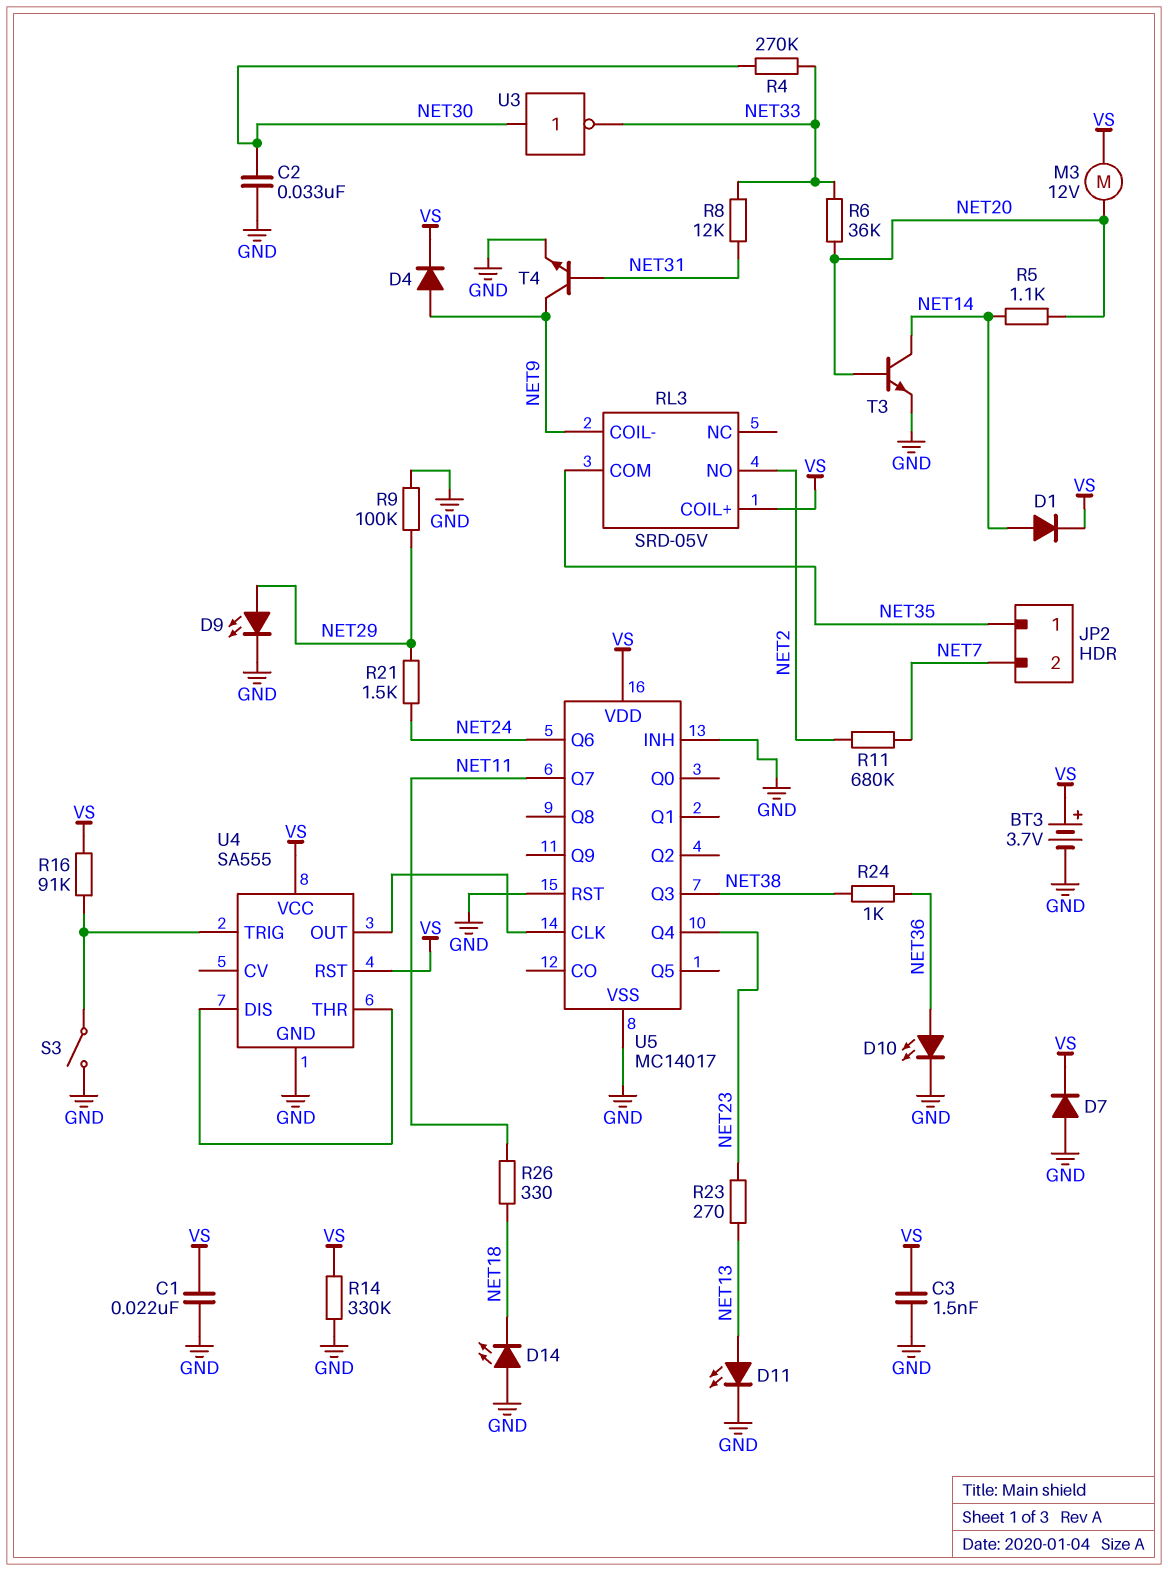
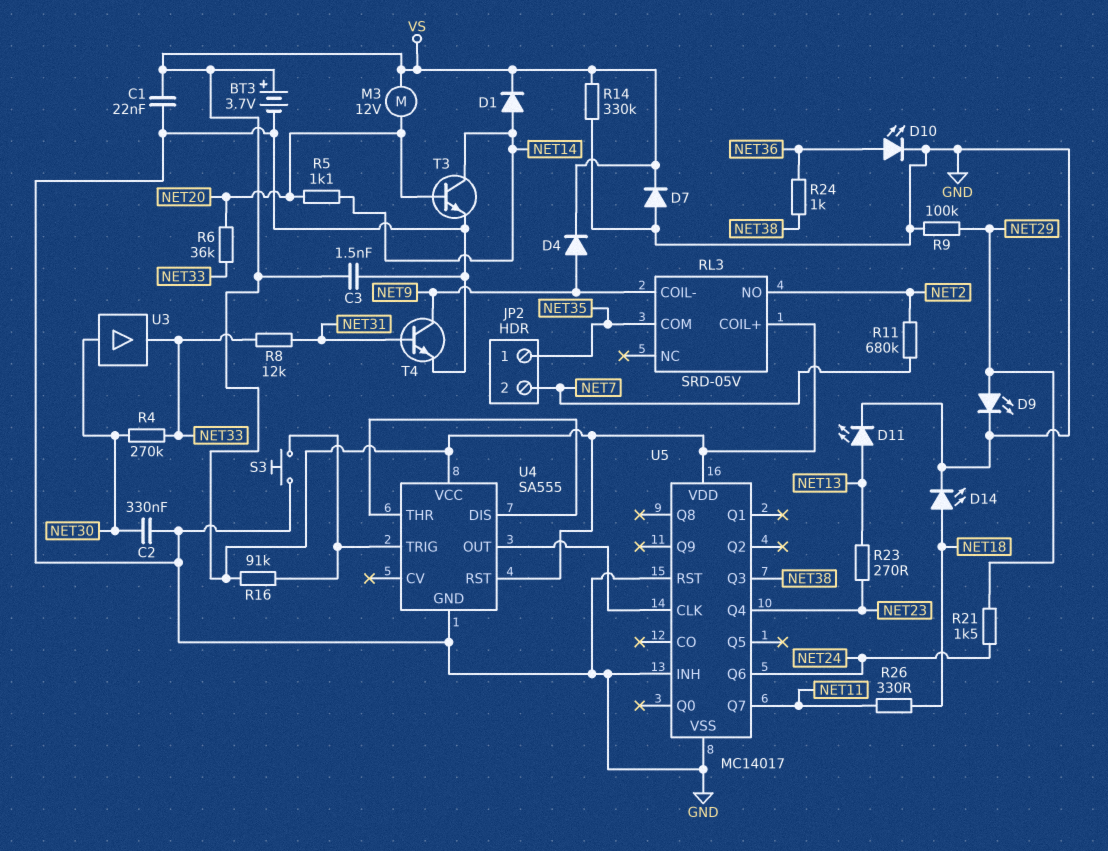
C2: 33nF (GND, NET30) -> 330nF (GND, NET30)
D14: LED (A GND, K NET18) -> LED (A NET18, K GND)
S3: switch (GND, U4/TRIG) -> button (GND, U4/TRIG)
U3: NOT (in NET30, out NET33) -> buffer (in NET30, out NET33)

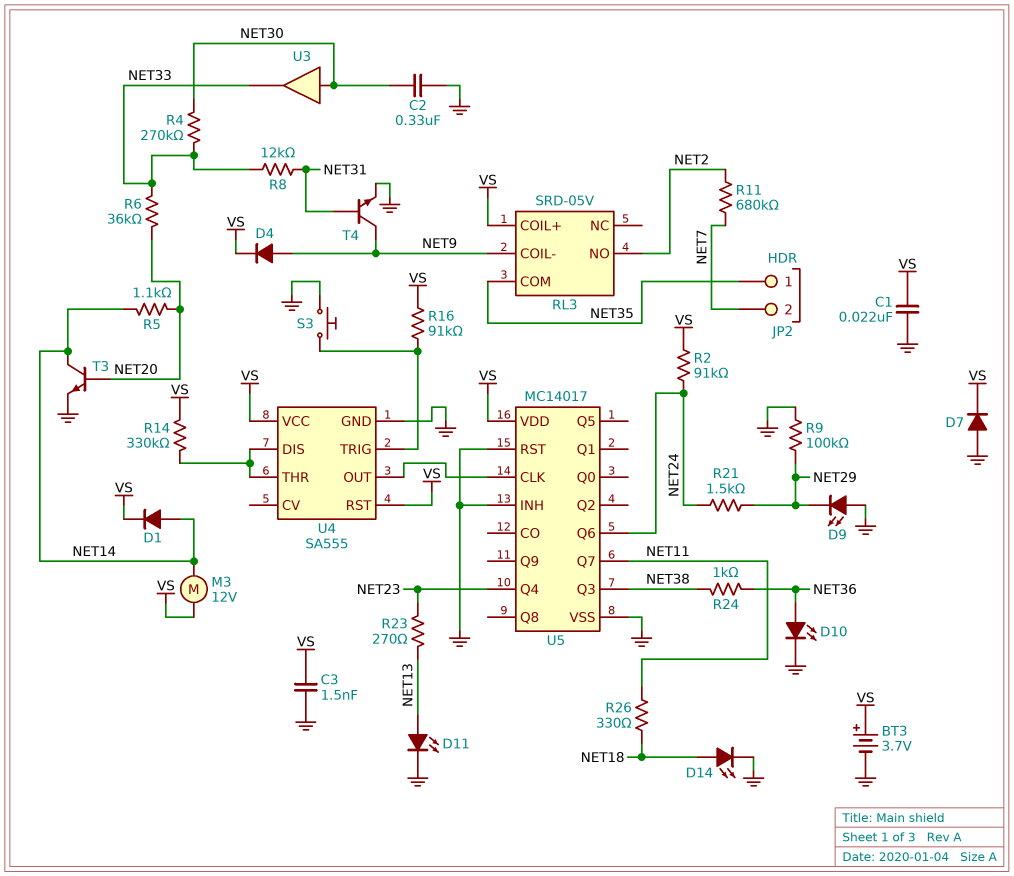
D9: LED (A NET29, K GND) -> LED (A GND, K NET29)
M3: motor 12V (NET20, VS) -> motor 12V (NET14, VS)
R2: none -> 91k (NET24, VS)
R14: 330k (GND, VS) -> 330k (U4/DIS, VS)

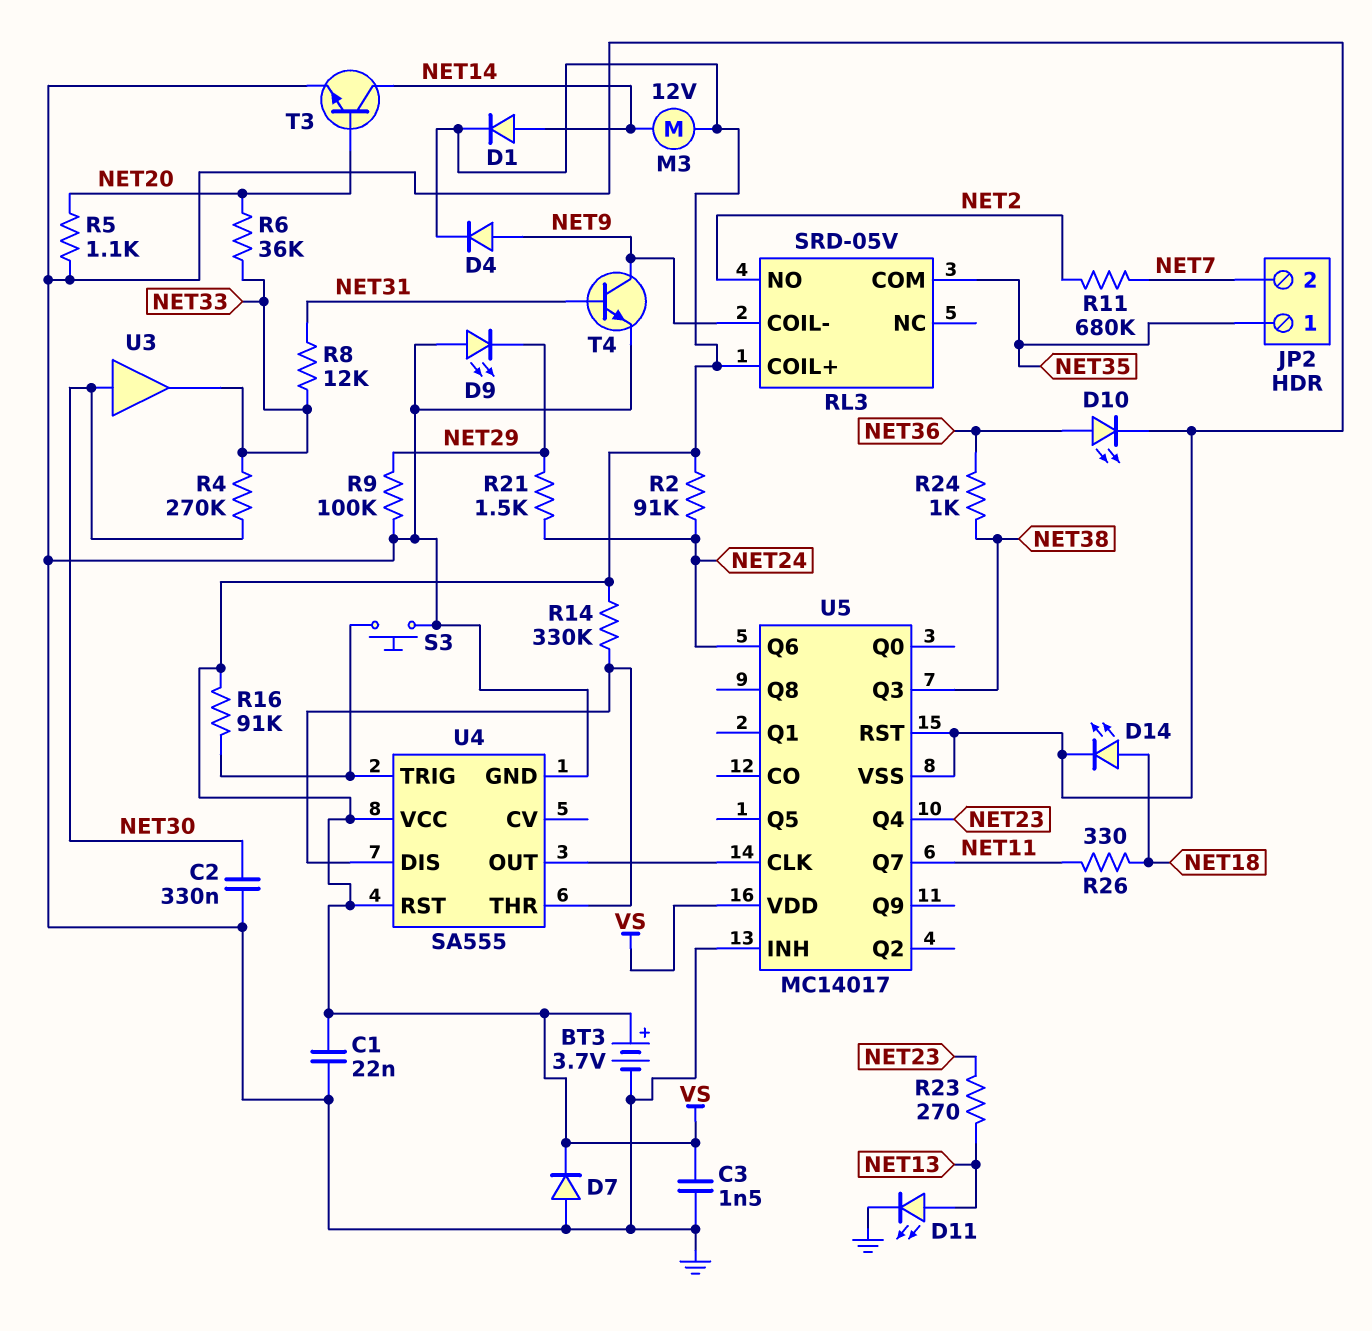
R5: 1.1k (NET14, NET20) -> 1.1k (GND, NET20)

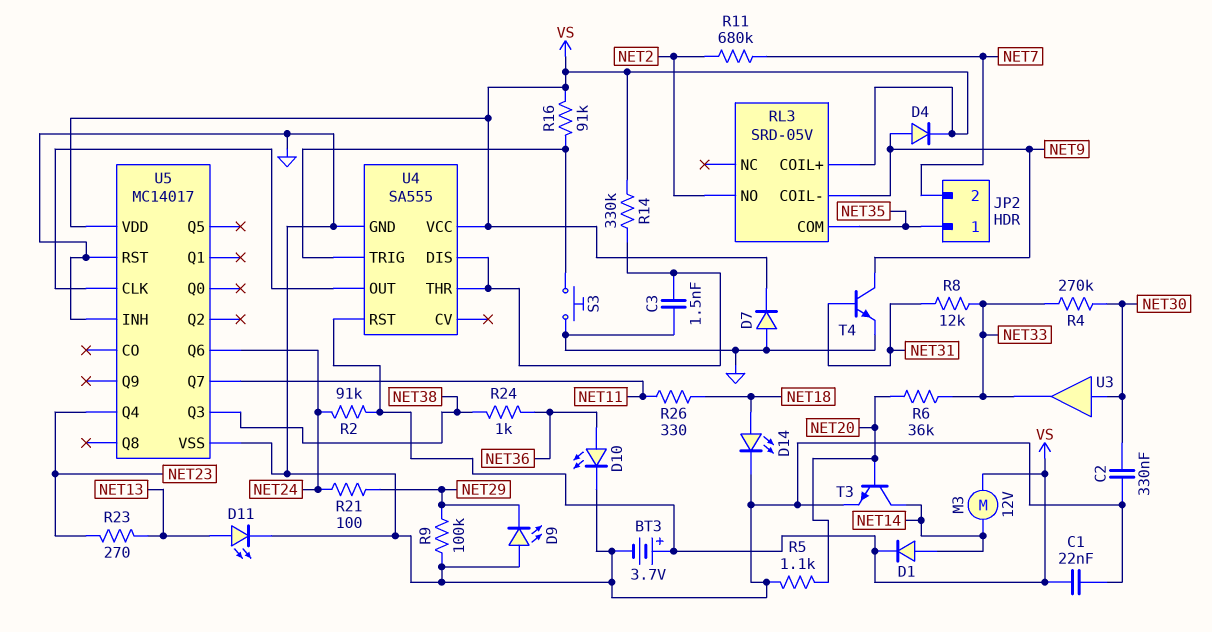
C3: 1.5nF (GND, VS) -> 1.5nF (GND, U4/DIS)
R21: 1.5k (NET24, NET29) -> 100 (NET24, NET29)

